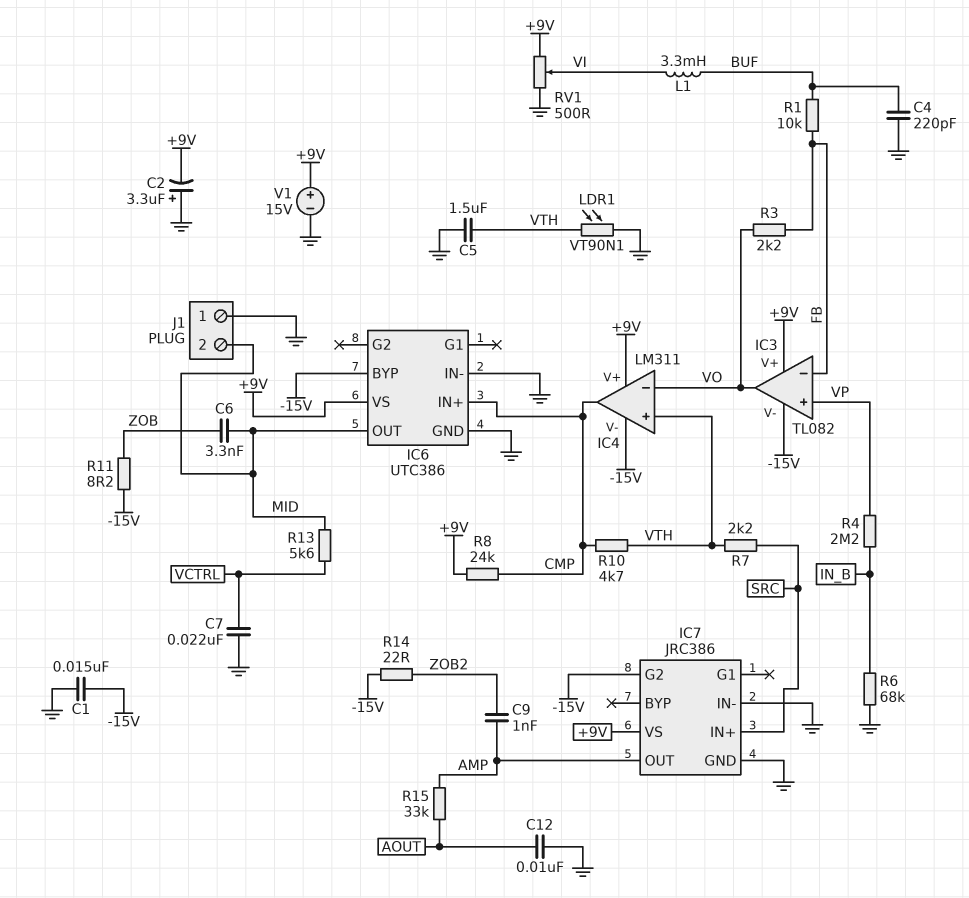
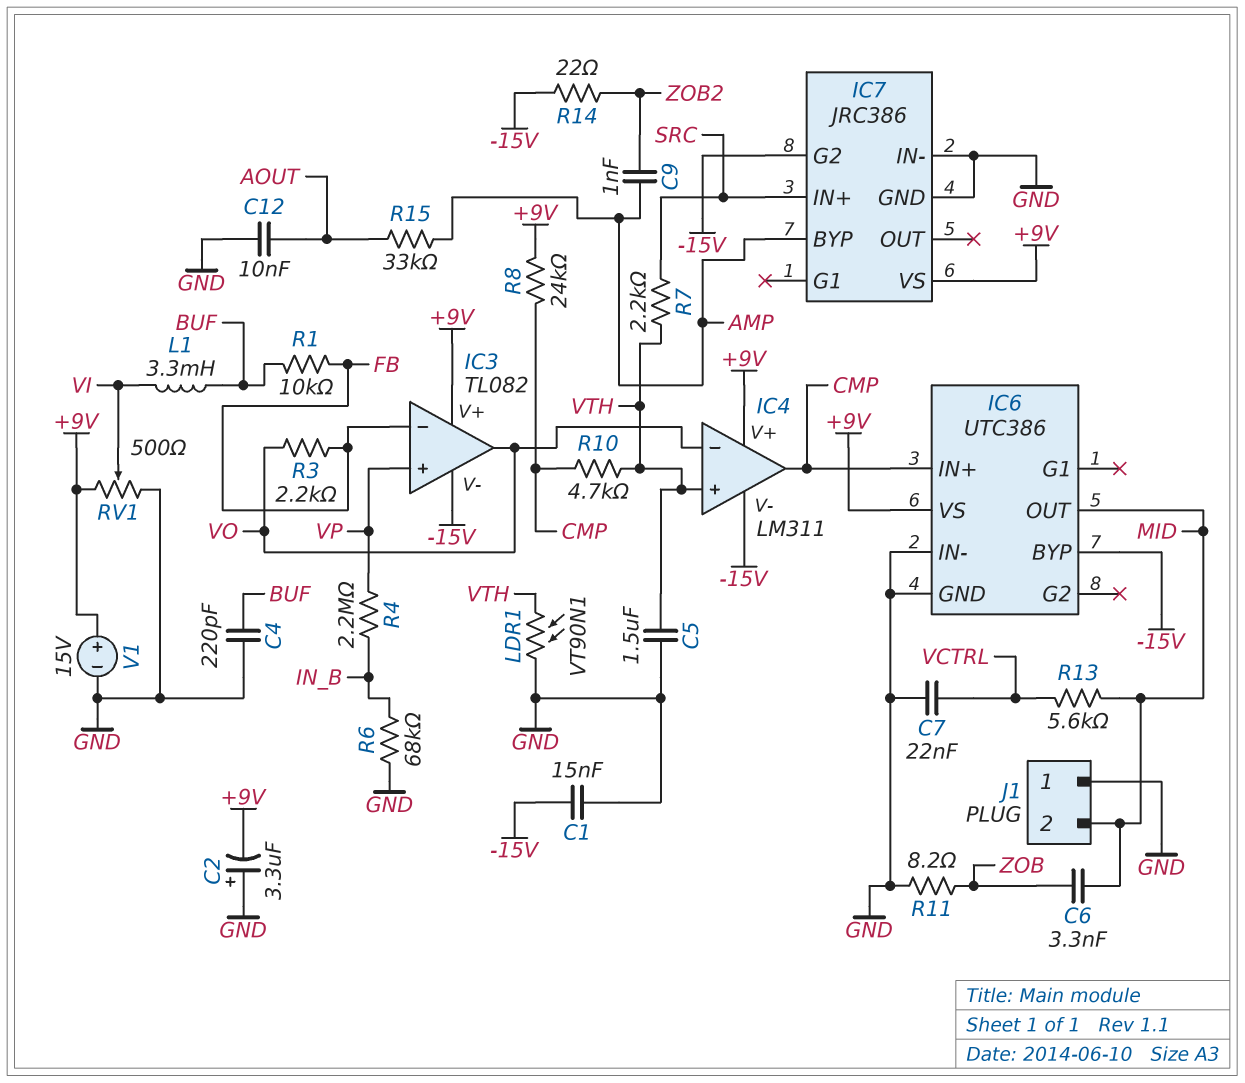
IC7 pin BYP: none -> AMP
IC7 pin OUT: AMP -> none
R11: 8.2 (-15V, ZOB) -> 8.2 (GND, ZOB)

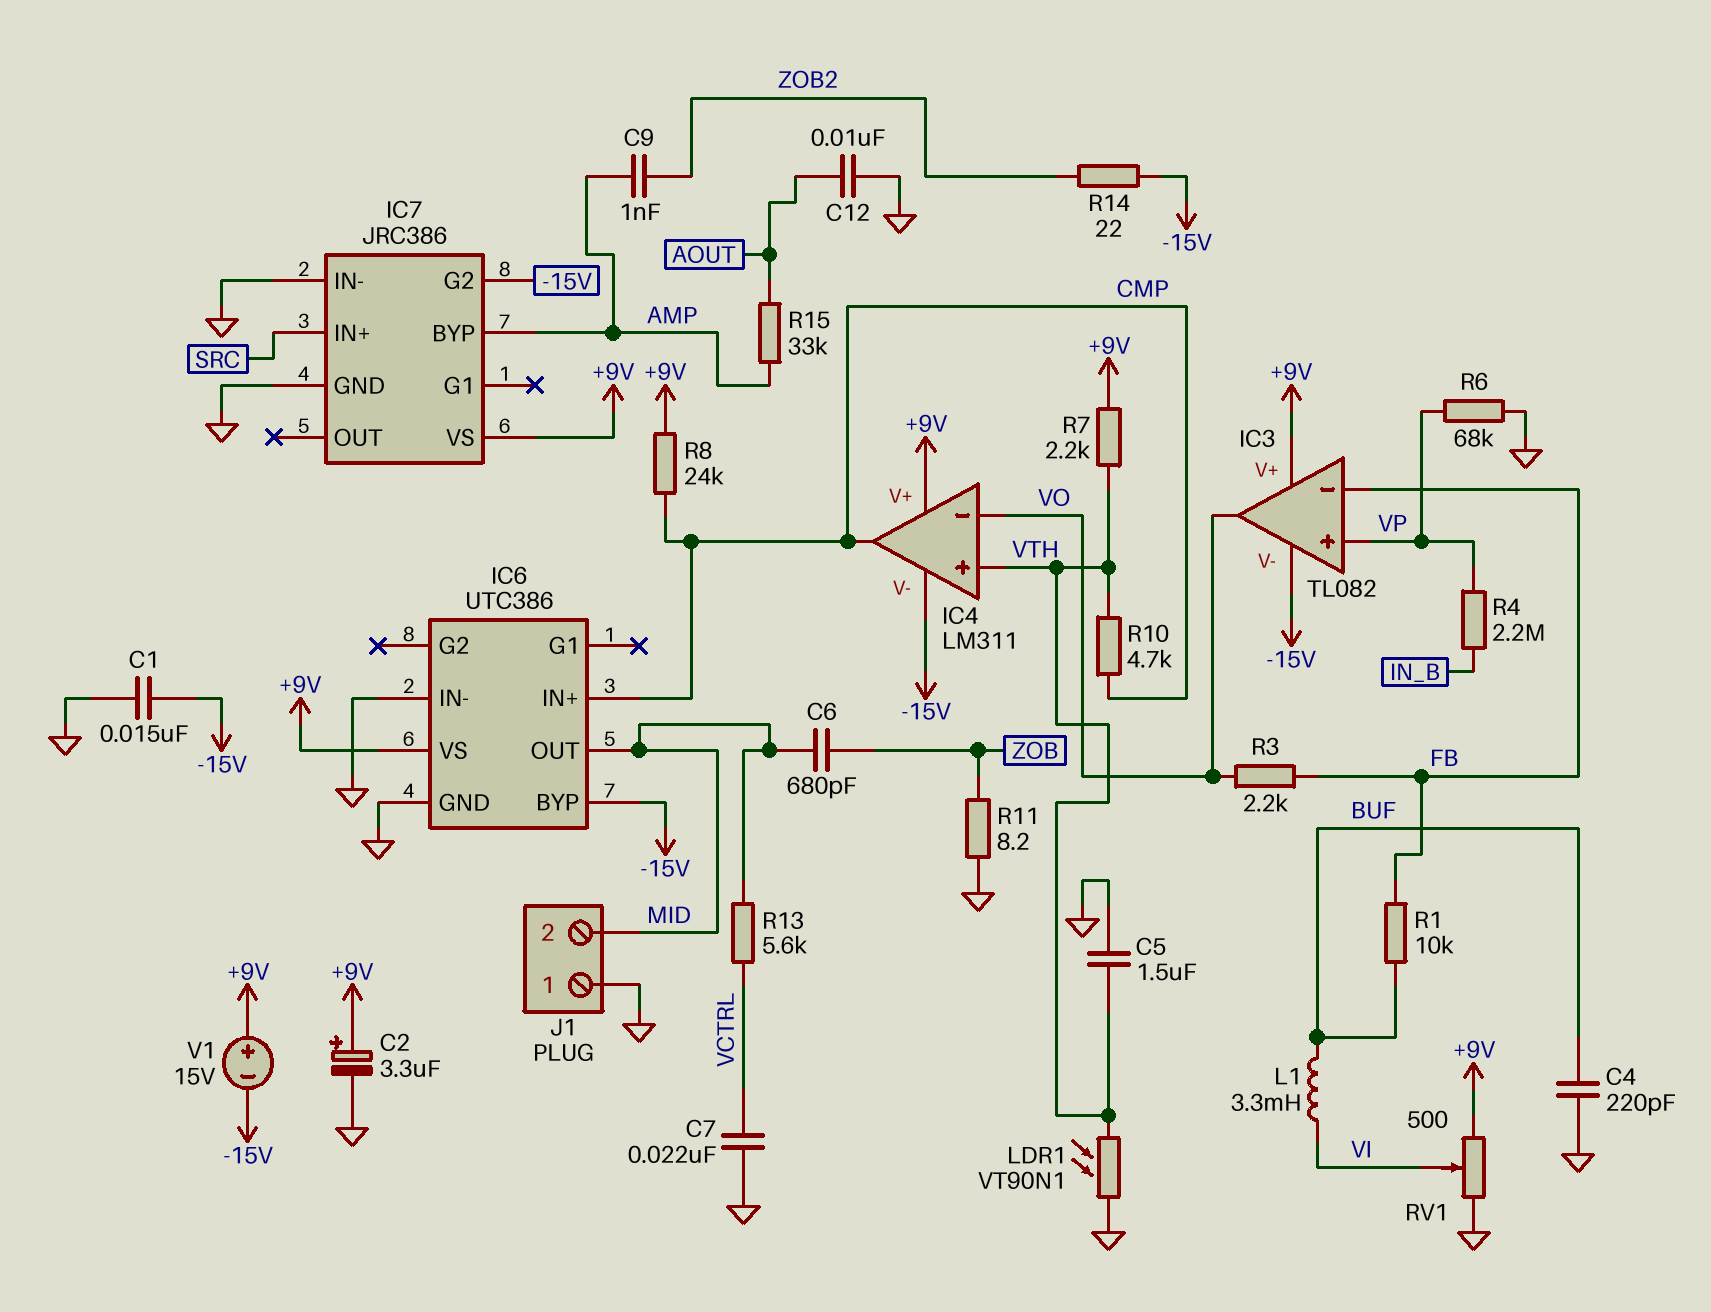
C2: 3.3uF (plus GND, minus +9V) -> 3.3uF (plus +9V, minus GND)
C6: 3.3nF (MID, ZOB) -> 680pF (MID, ZOB)
R6: 68k (GND, IN_B) -> 68k (GND, VP)
R7: 2.2k (SRC, VTH) -> 2.2k (+9V, VTH)
V1: 15V (plus +9V, minus GND) -> 15V (plus +9V, minus -15V)

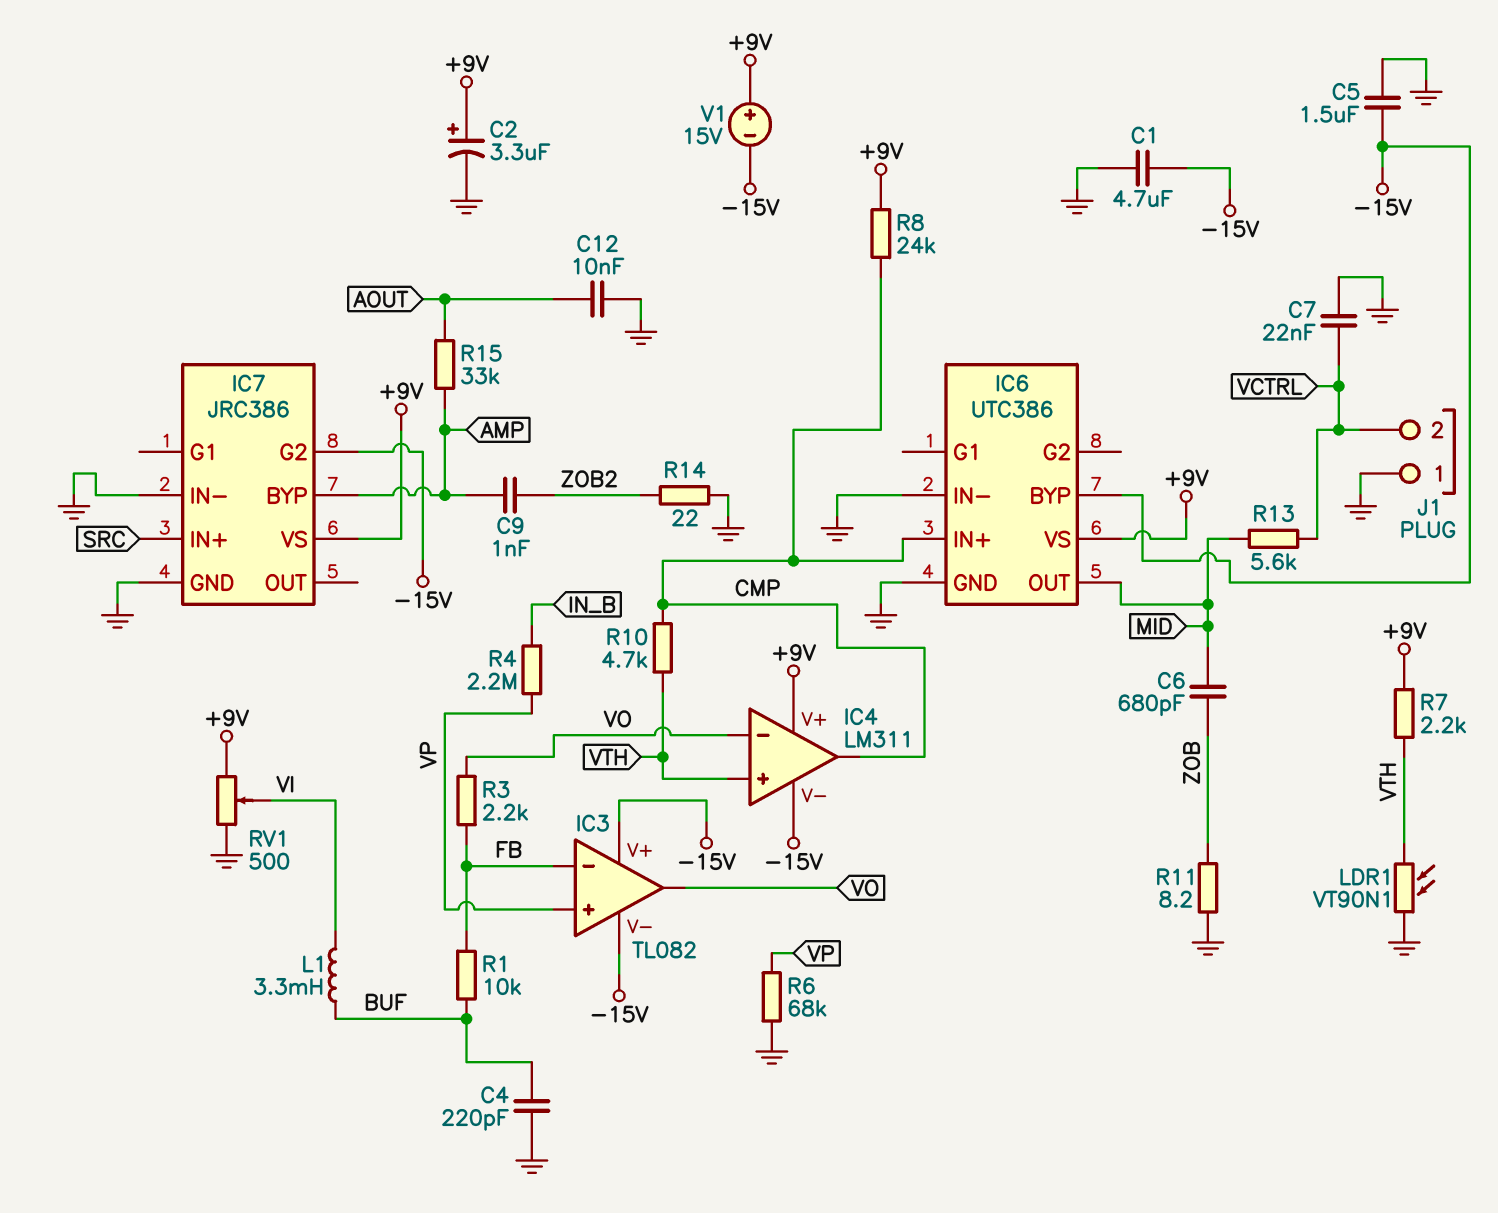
C1: 15nF (-15V, GND) -> 4.7uF (-15V, GND)
C5: 1.5uF (GND, VTH) -> 1.5uF (-15V, GND)
IC3 pin V+: +9V -> -15V
J1 pin 2: MID -> VCTRL
R14: 22 (-15V, ZOB2) -> 22 (GND, ZOB2)

